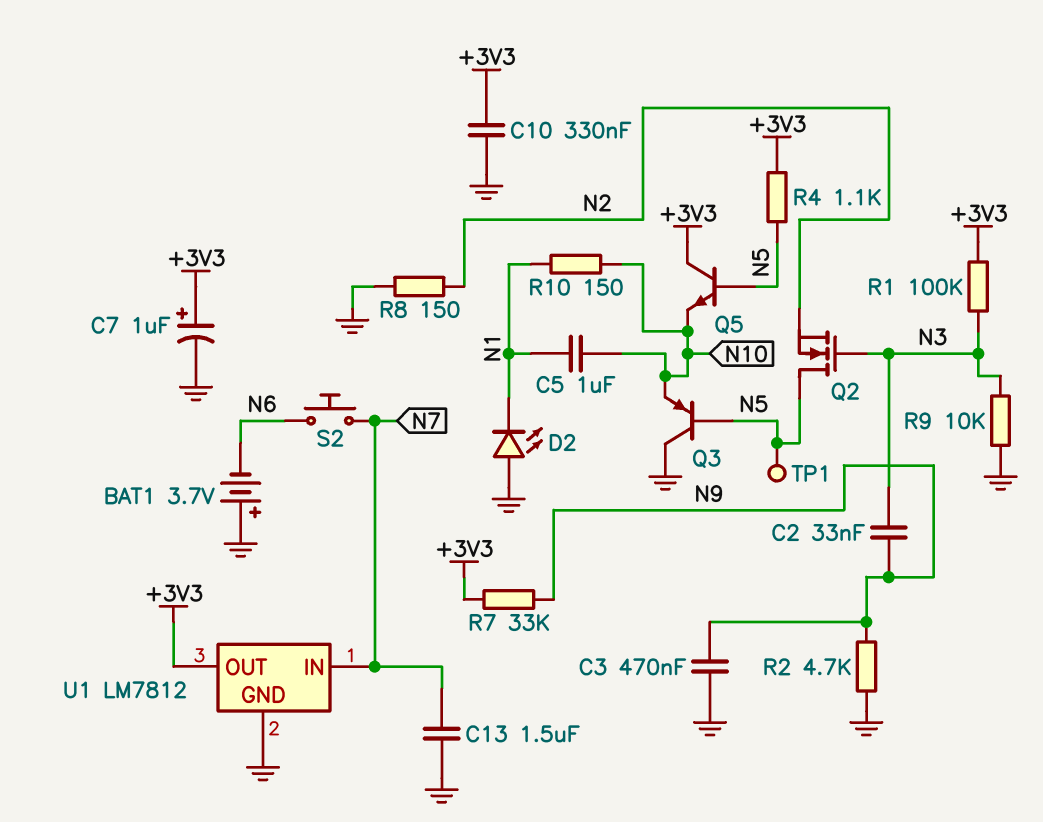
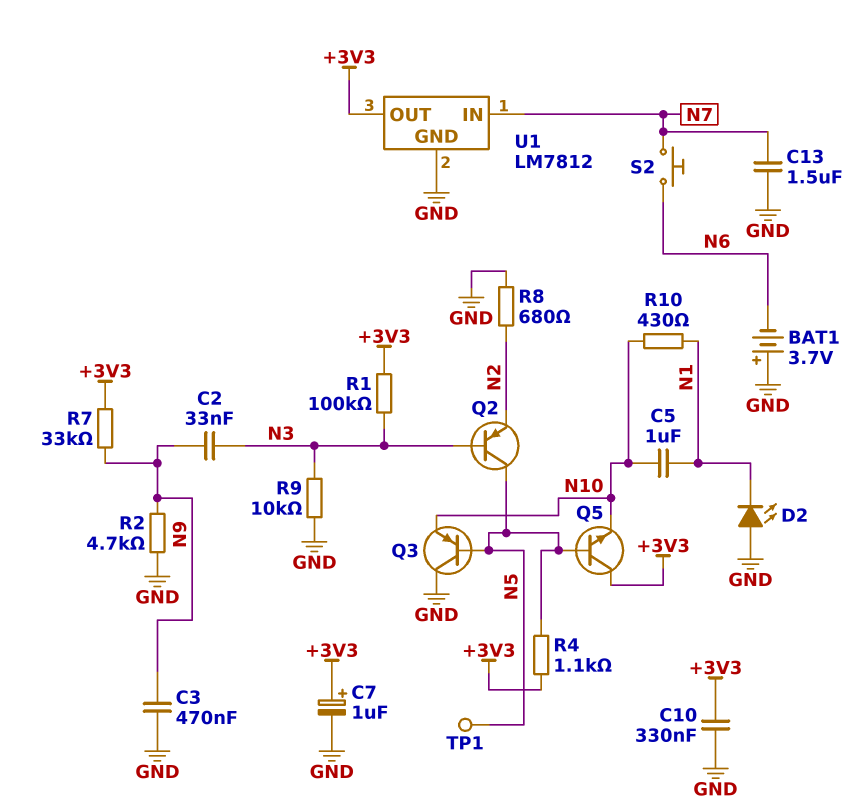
Q2: NMOS (G N3, D N5, S N2) -> PNP (B N3, C N5, E N2)
R8: 150 (GND, N2) -> 680 (GND, N2)
R10: 150 (N1, N10) -> 430 (N1, N10)

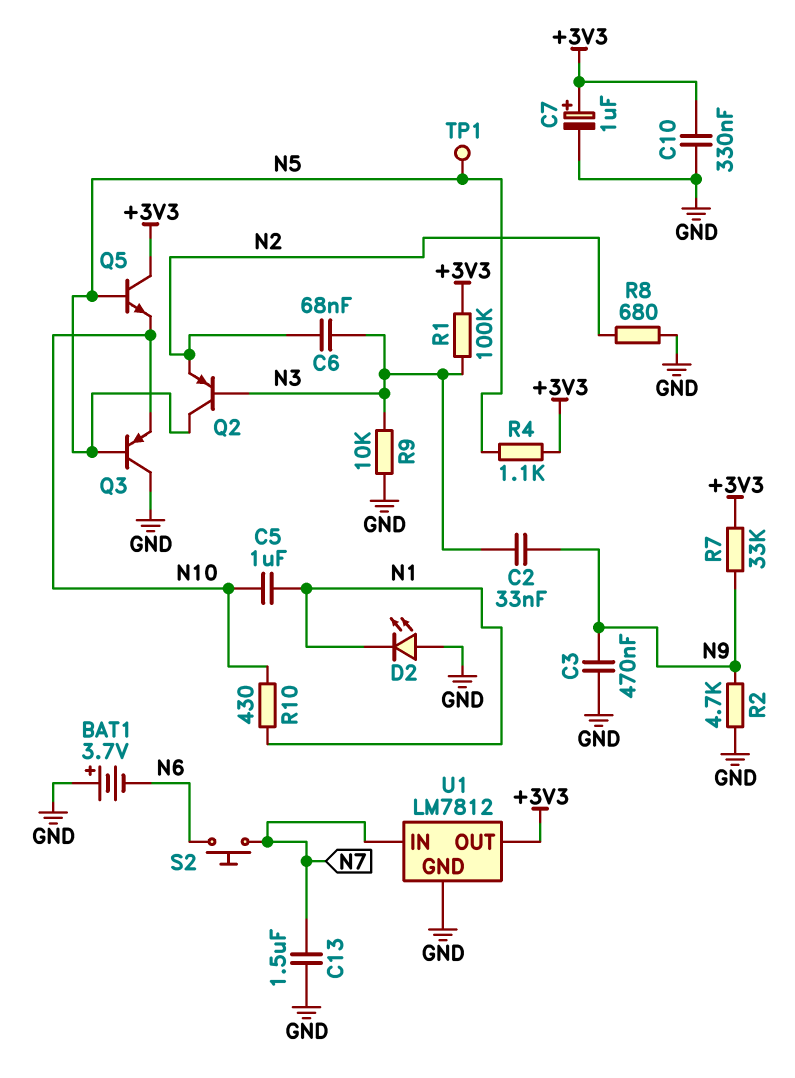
C6: none -> 68nF (N2, N3)

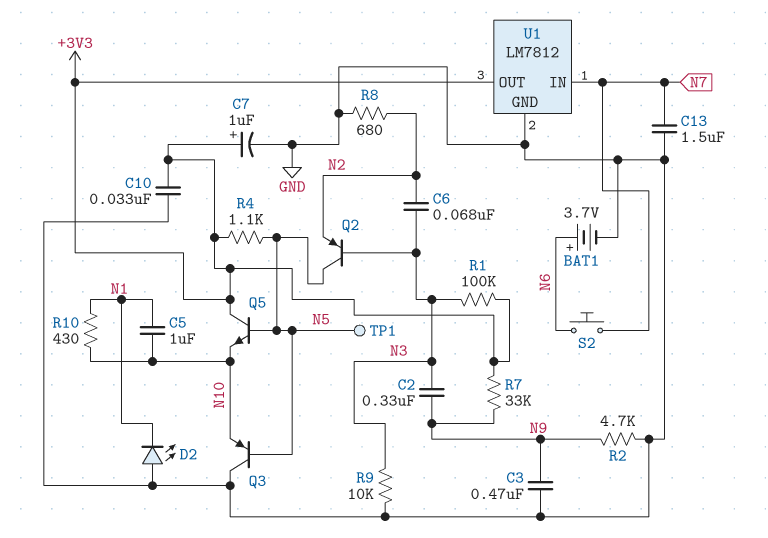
BAT1: 3.7V (plus GND, minus N6) -> 3.7V (plus N6, minus GND)
C2: 33nF (N3, N9) -> 330nF (N3, N9)
C10: 330nF (+3V3, GND) -> 33nF (+3V3, GND)

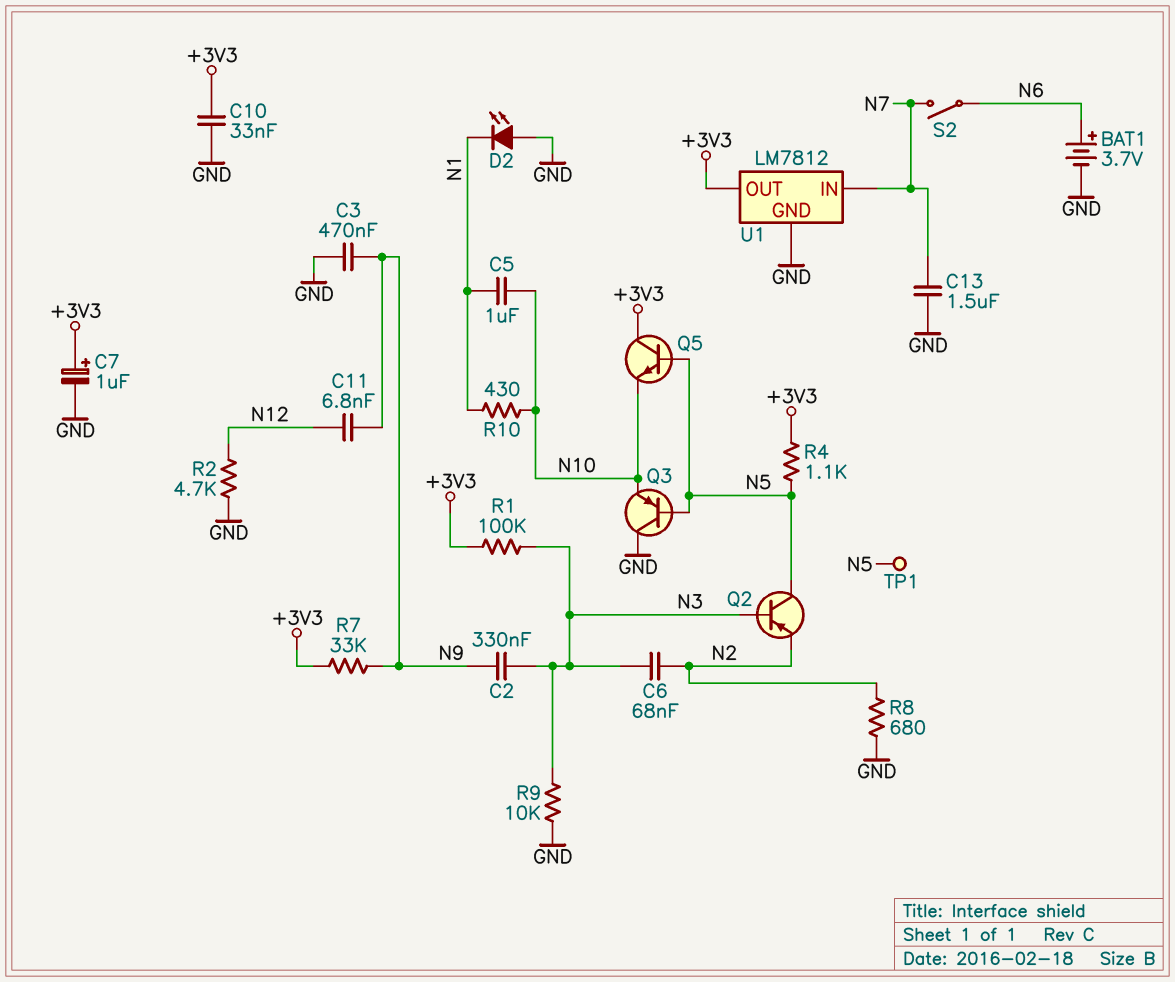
C11: none -> 6.8nF (N9, N12)
R2: 4.7k (GND, N9) -> 4.7k (GND, N12)
S2: button (N6, N7) -> switch (N6, N7)

